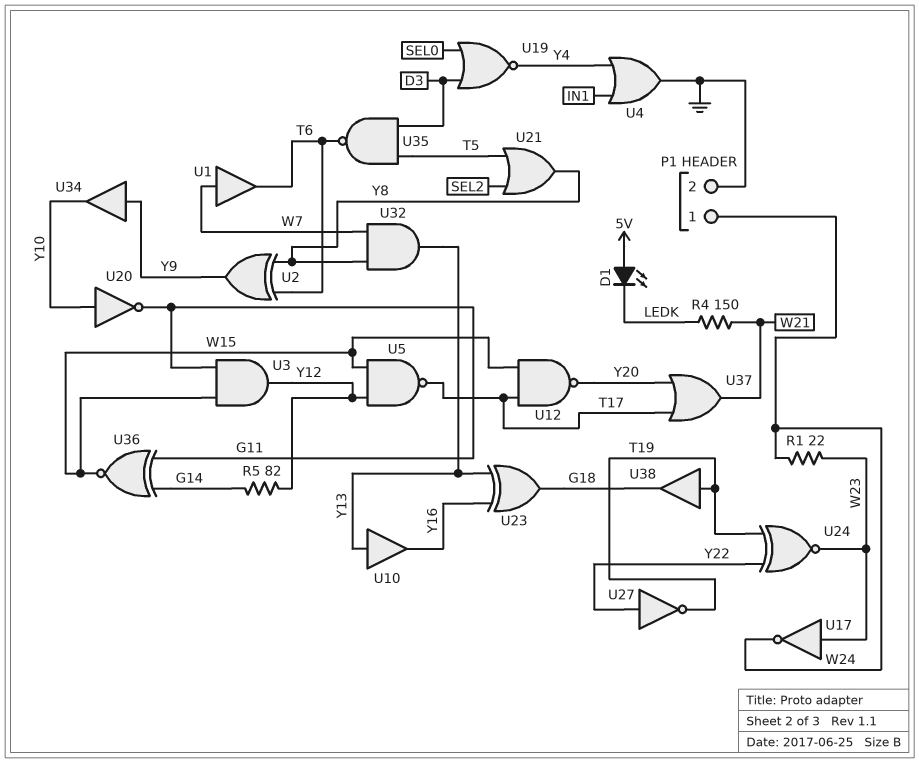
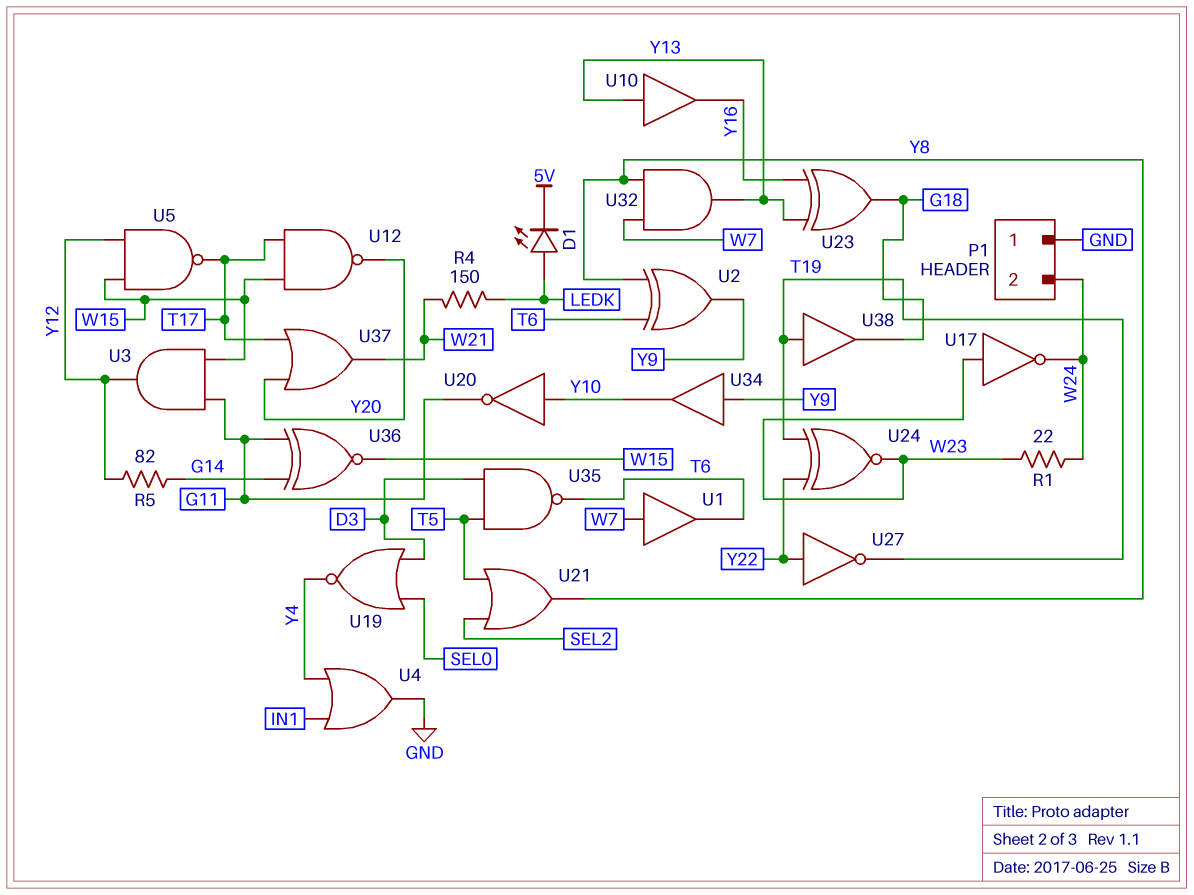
D1: LED (A 5V, K LEDK) -> LED (A LEDK, K 5V)
P1 pin 1: W24 -> GND
P1 pin 2: GND -> W24

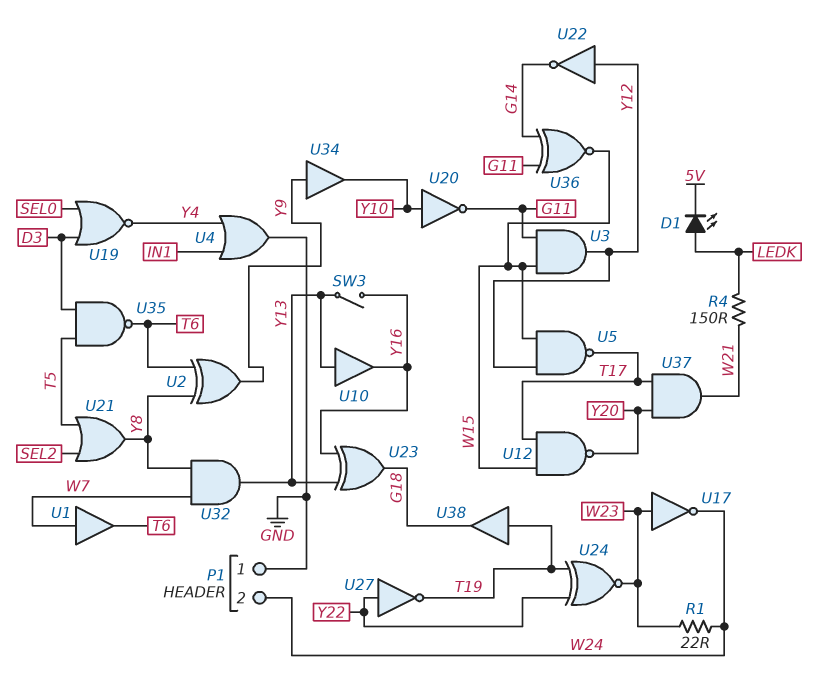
R5: 82 (G14, Y12) -> none
SW3: none -> switch (Y13, Y16)
U22: none -> NOT (in Y12, out G14)
U37: OR (in T17, in Y20, out W21) -> AND (in T17, in Y20, out W21)

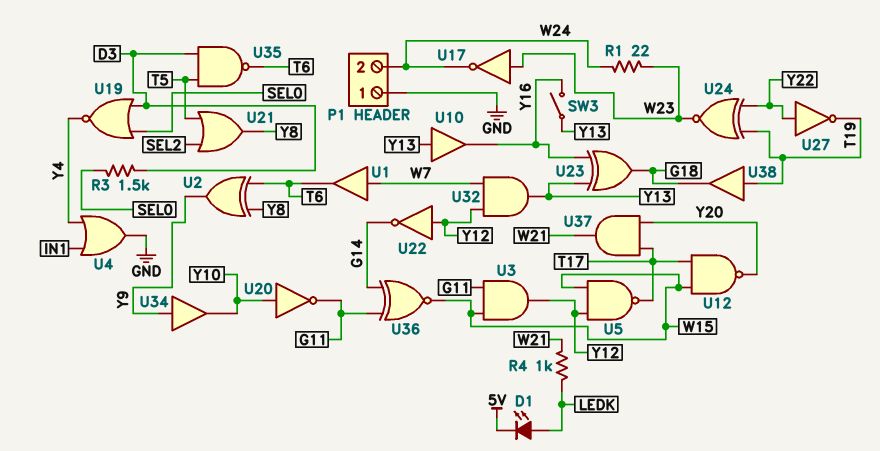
R3: none -> 1.5k (D3, SEL0)
R4: 150 (LEDK, W21) -> 1k (LEDK, W21)
U32: AND (in W7, in Y8, out Y13) -> AND (in W7, in Y12, out Y13)

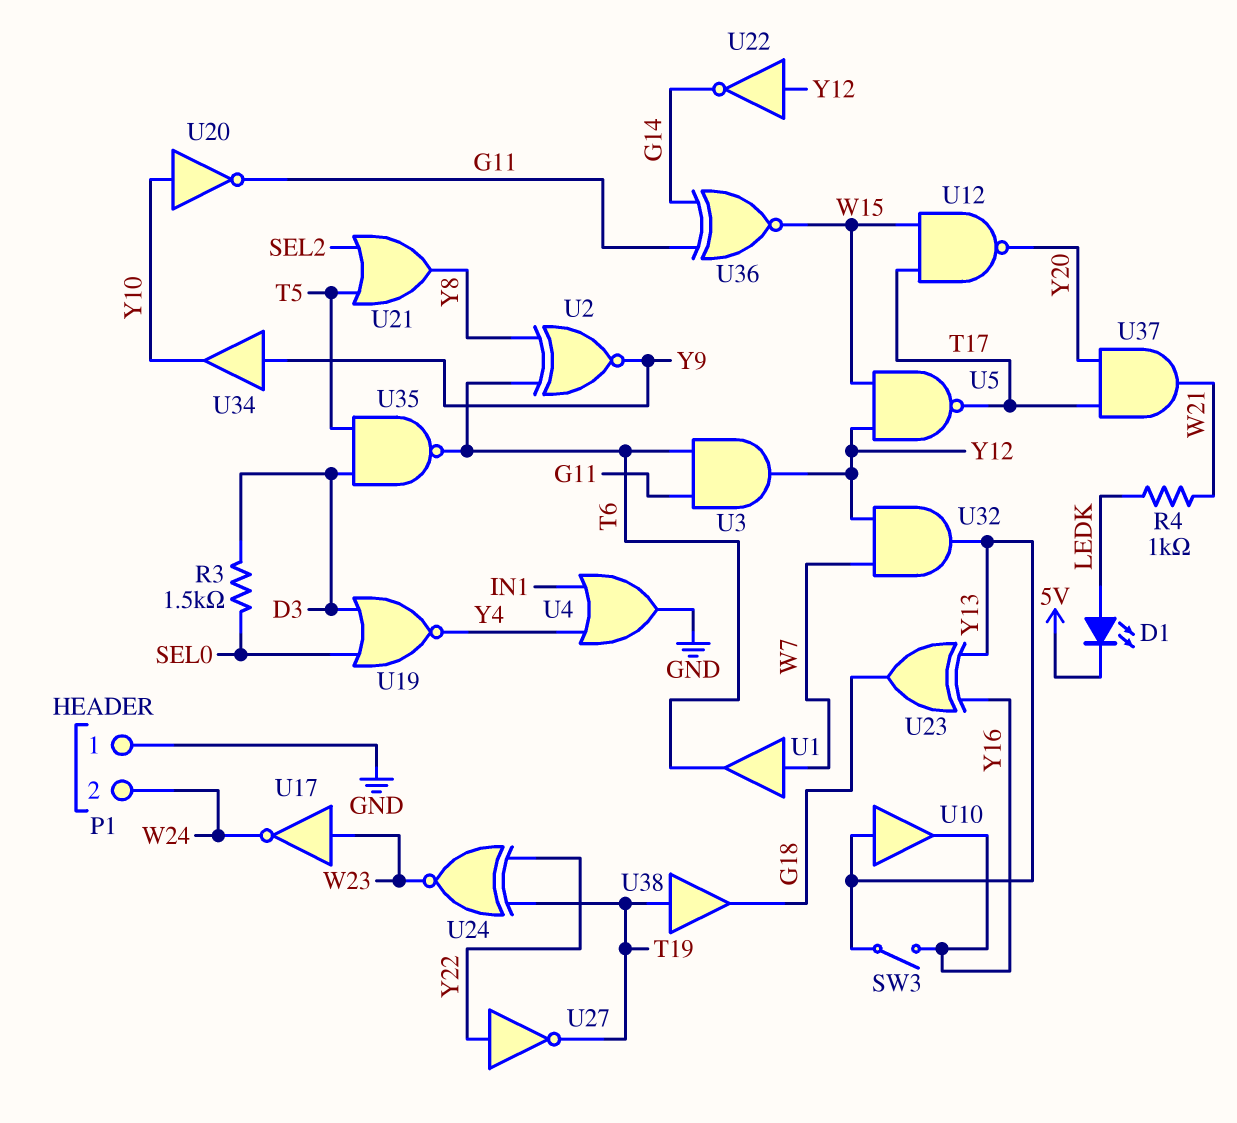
R1: 22 (W23, W24) -> none
U2: XOR (in T6, in Y8, out Y9) -> XNOR (in T6, in Y8, out Y9)
U3: AND (in G11, in W15, out Y12) -> AND (in G11, in T6, out Y12)

